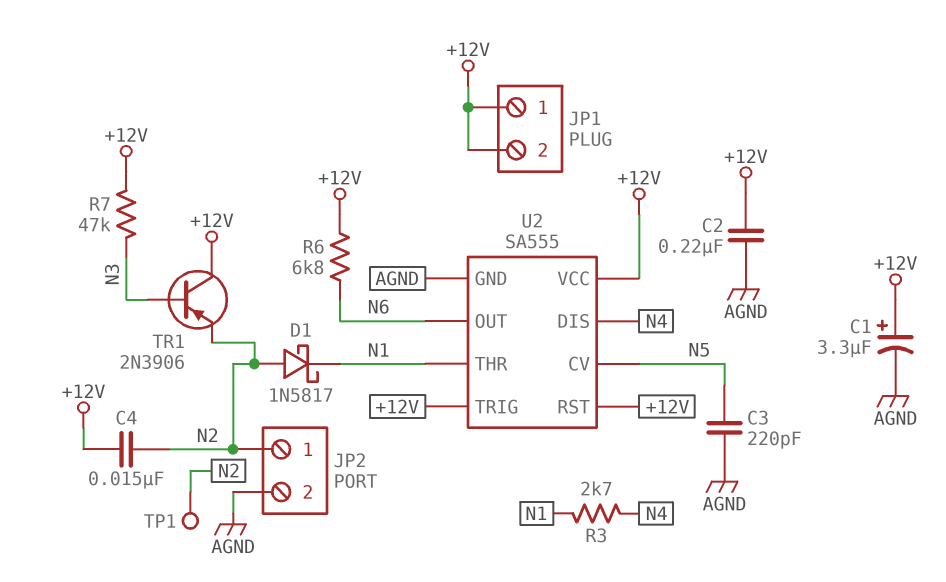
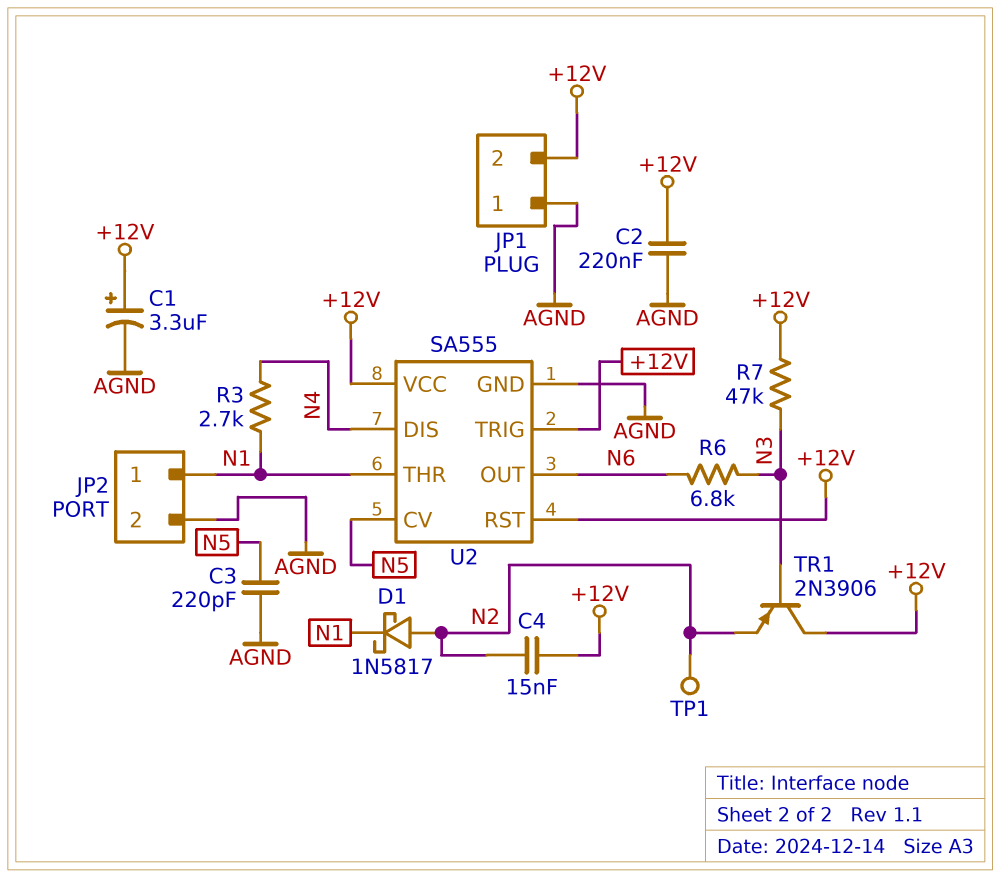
JP1 pin 1: +12V -> AGND
JP2 pin 1: N2 -> N1
R6: 6.8k (+12V, N6) -> 6.8k (N3, N6)

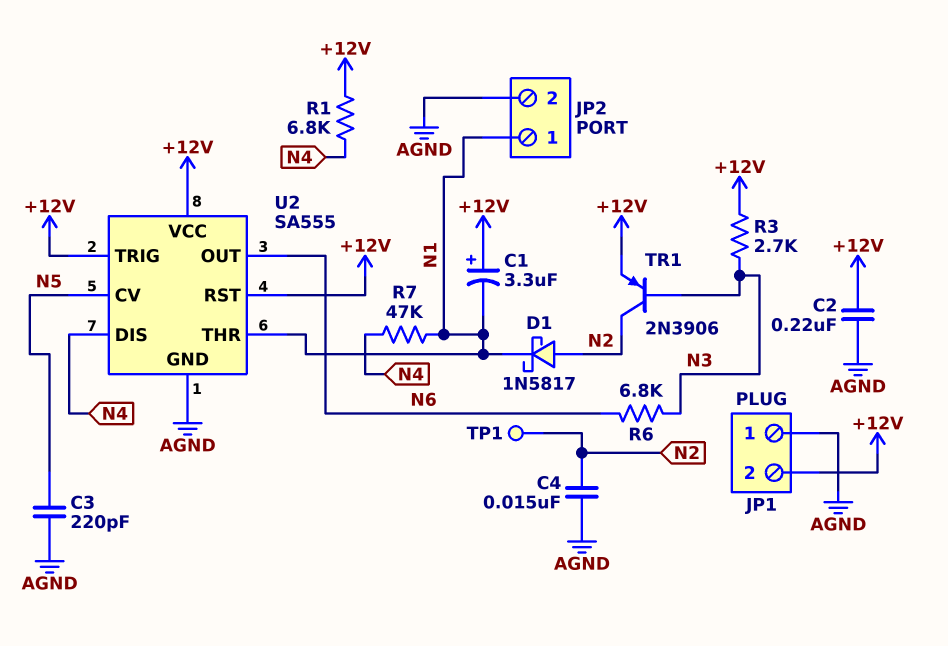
C1: 3.3uF (plus +12V, minus AGND) -> 3.3uF (plus +12V, minus N1)
C4: 15nF (+12V, N2) -> 15nF (AGND, N2)
R1: none -> 6.8k (+12V, N4)
R3: 2.7k (N1, N4) -> 2.7k (+12V, N3)
R7: 47k (+12V, N3) -> 47k (N1, N4)
TR1: PNP 2N3906 (B N3, C +12V, E N2) -> PNP 2N3906 (B N3, C N2, E +12V)

